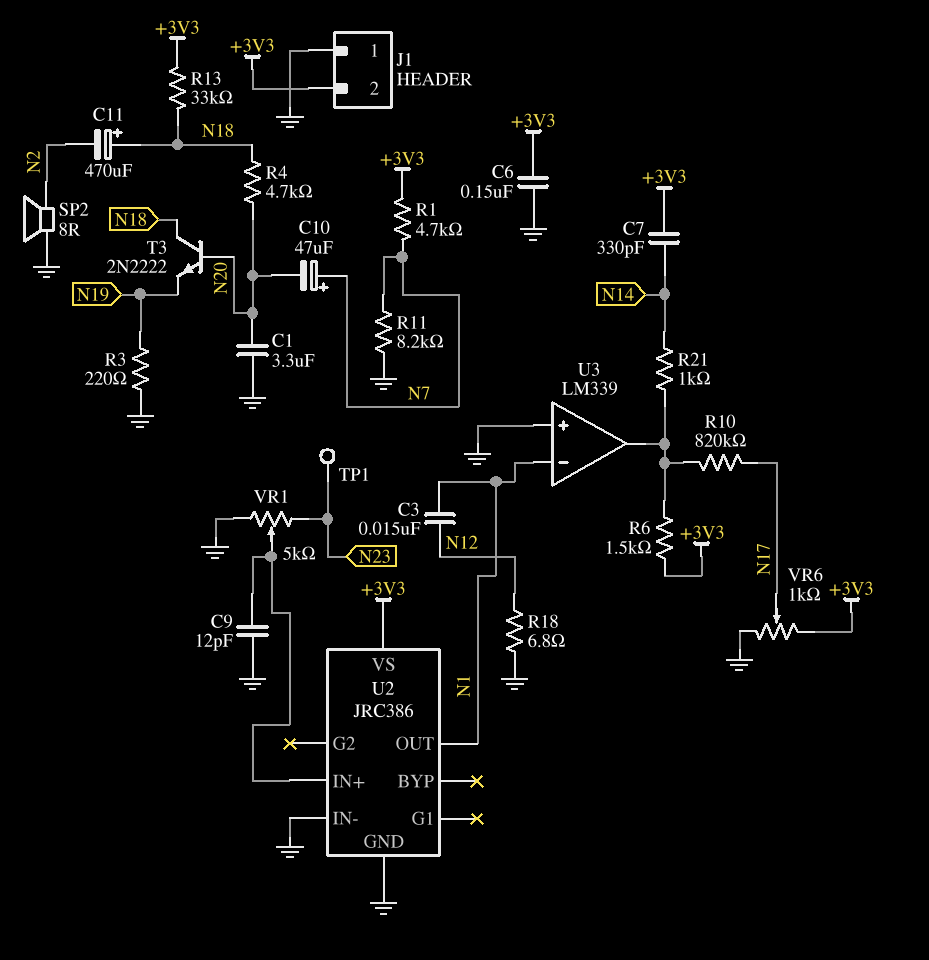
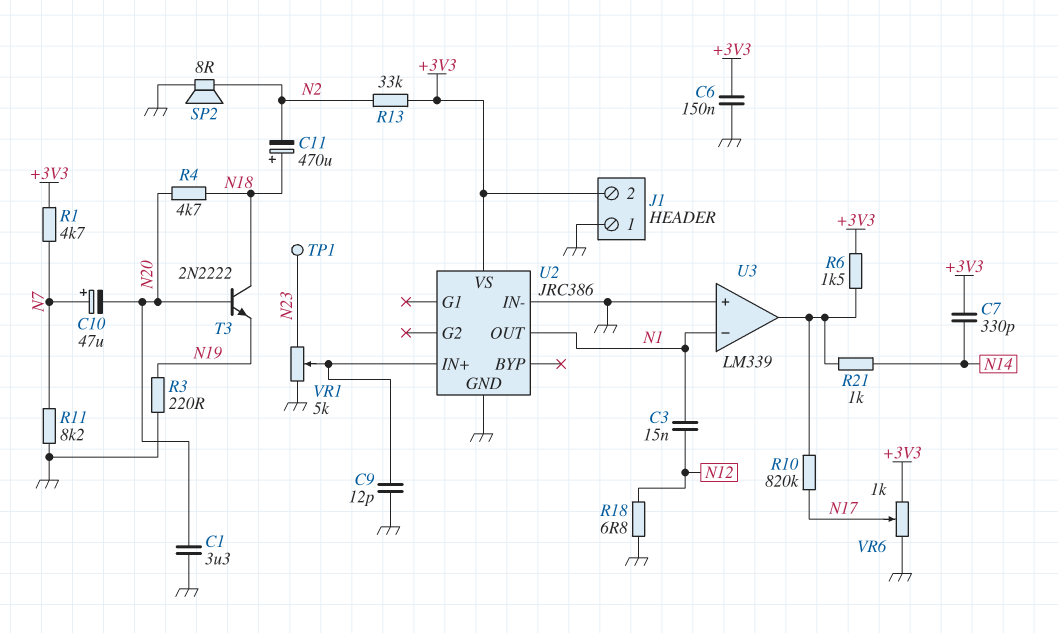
R13: 33k (+3V3, N18) -> 33k (+3V3, N2)

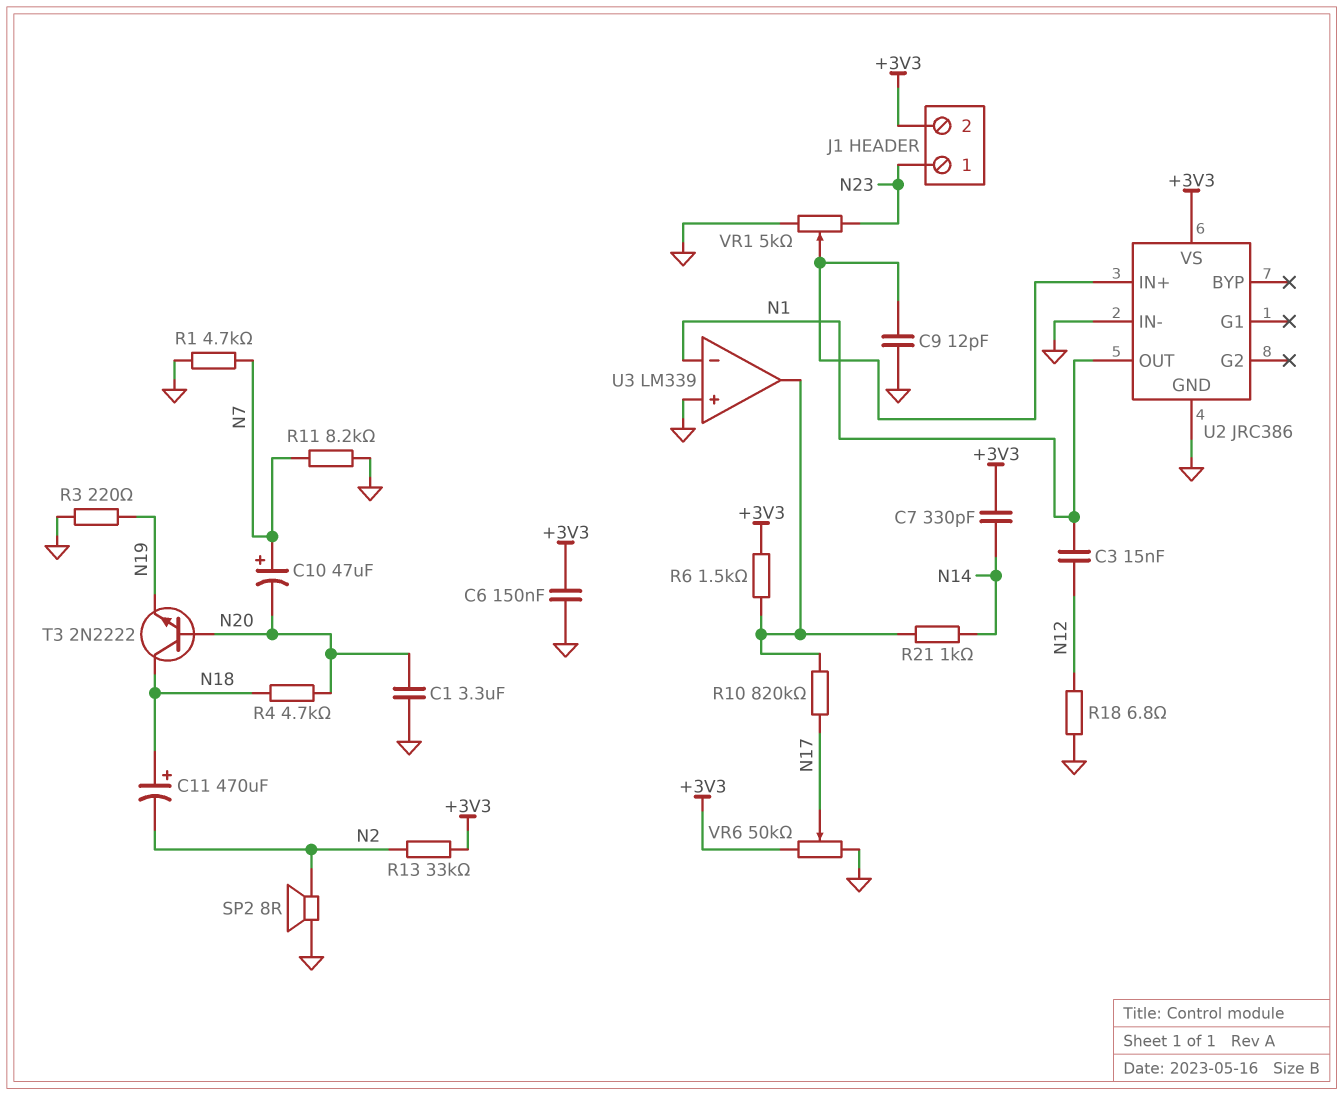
J1 pin 1: GND -> N23
R1: 4.7k (+3V3, N7) -> 4.7k (GND, N7)
TP1: test point (N23) -> none
VR6: 1k (+3V3, GND, wiper N17) -> 50k (+3V3, GND, wiper N17)

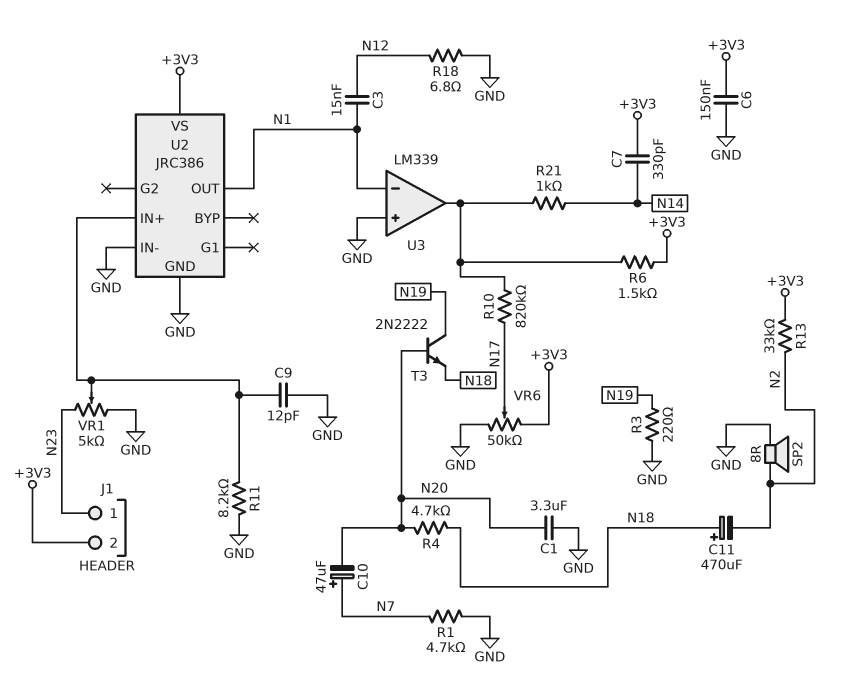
R11: 8.2k (GND, N7) -> 8.2k (GND, U2/IN+)
T3: NPN 2N2222 (B N20, C N18, E N19) -> NPN 2N2222 (B N20, C N19, E N18)

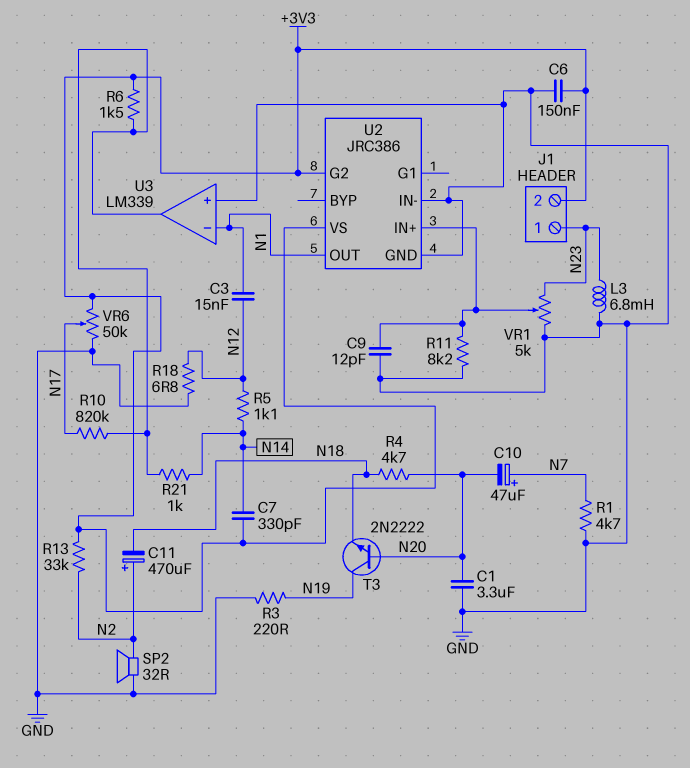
C11: 470uF (plus N18, minus N2) -> 470uF (plus N2, minus N18)
L3: none -> 6.8mH (GND, N23)
R5: none -> 1.1k (N12, N14)
SP2: speaker 8R (GND, N2) -> speaker 32R (GND, N2)
U2 pin G2: none -> +3V3

